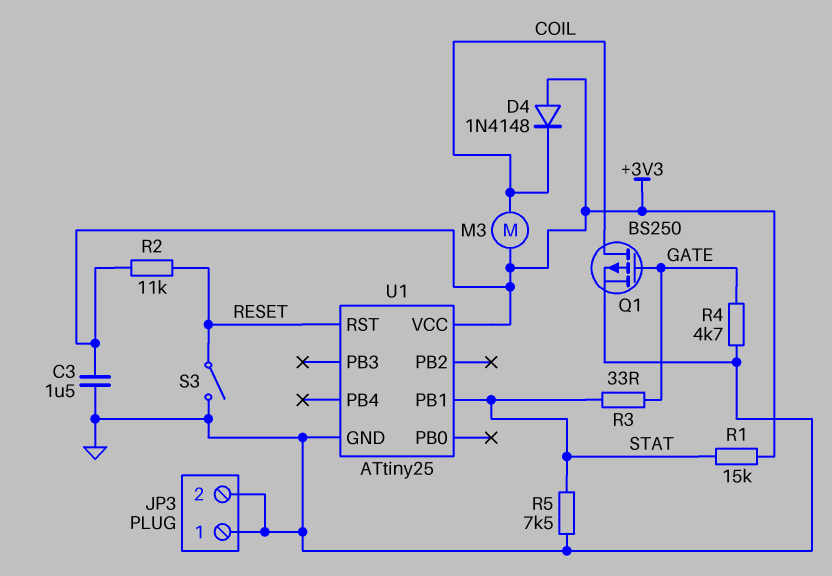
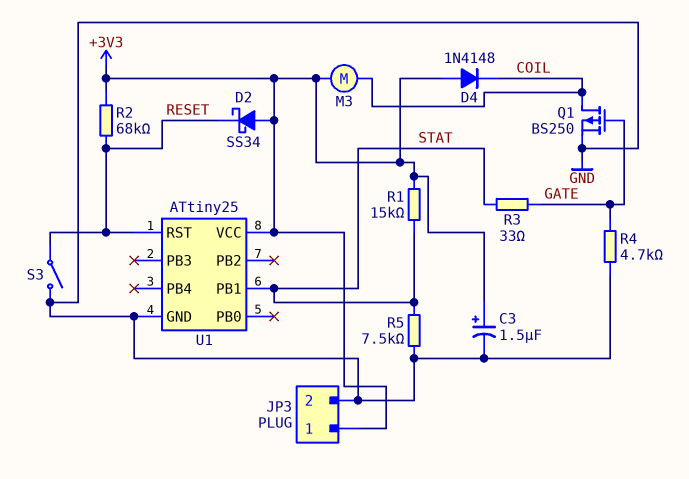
C3: 1.5uF (+3V3, GND) -> 1.5uF (plus +3V3, minus GND)
D2: none -> schottky SS34 (A +3V3, K RESET)
JP3 pin 1: GND -> +3V3
R2: 11k (+3V3, RESET) -> 68k (+3V3, RESET)

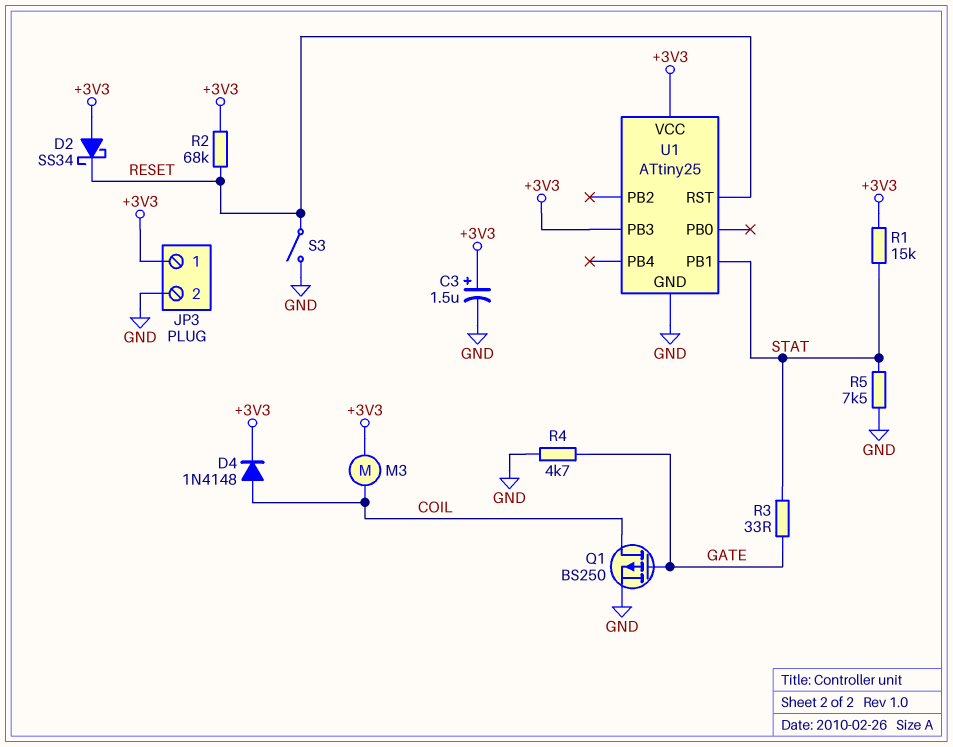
D4: diode 1N4148 (A +3V3, K COIL) -> diode 1N4148 (A COIL, K +3V3)
U1 pin PB3: none -> +3V3

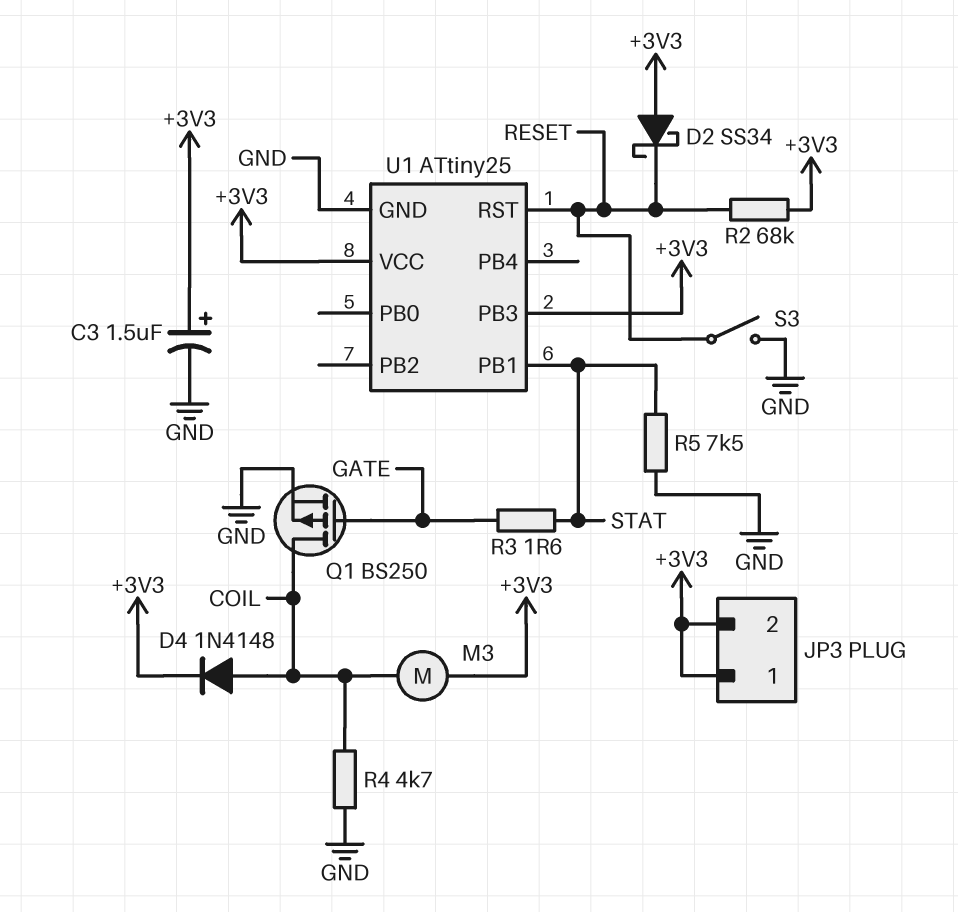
JP3 pin 2: GND -> +3V3
R1: 15k (+3V3, STAT) -> none
R3: 33 (GATE, STAT) -> 1.6 (GATE, STAT)
R4: 4.7k (GATE, GND) -> 4.7k (COIL, GND)

